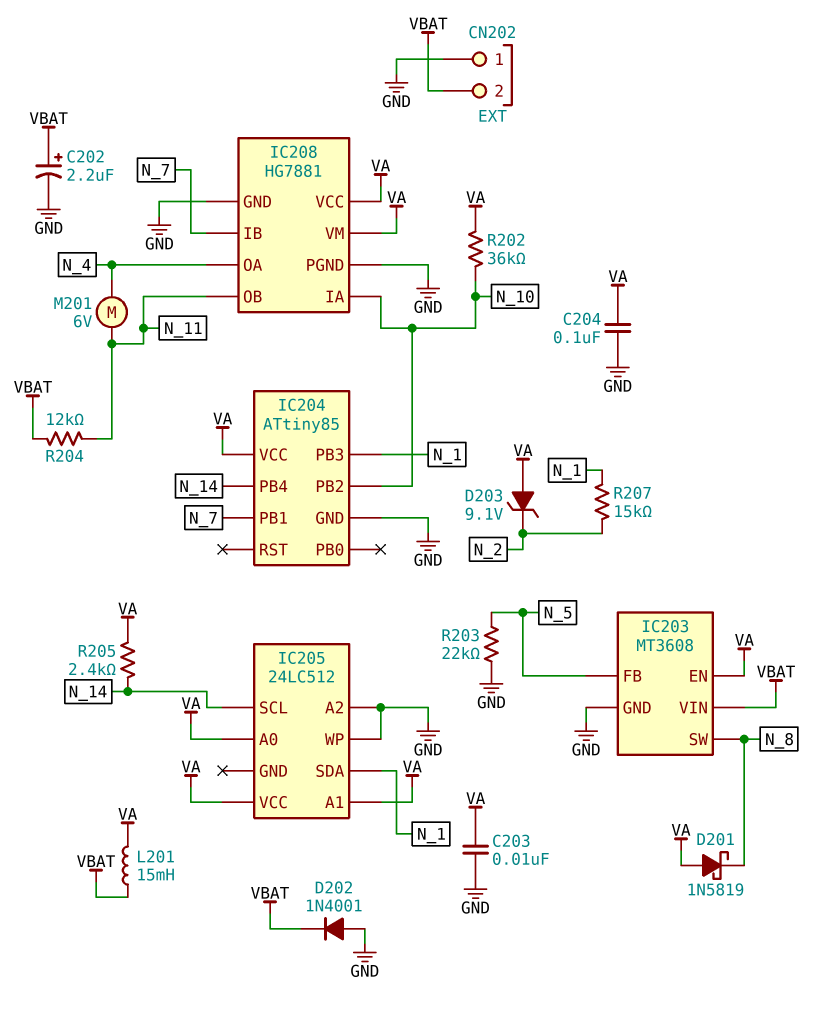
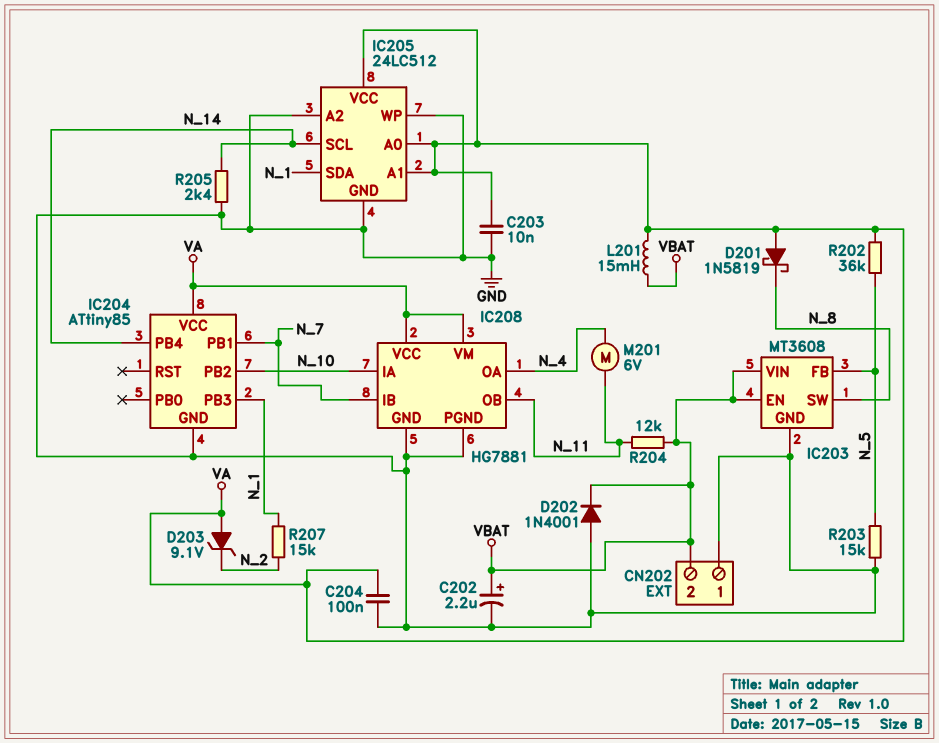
IC203 pin EN: VA -> VBAT
IC205 pin GND: none -> GND
R202: 36k (N_10, VA) -> 36k (N_5, VA)
R203: 22k (GND, N_5) -> 15k (GND, N_5)
R205: 2.4k (N_14, VA) -> 2.4k (GND, N_14)

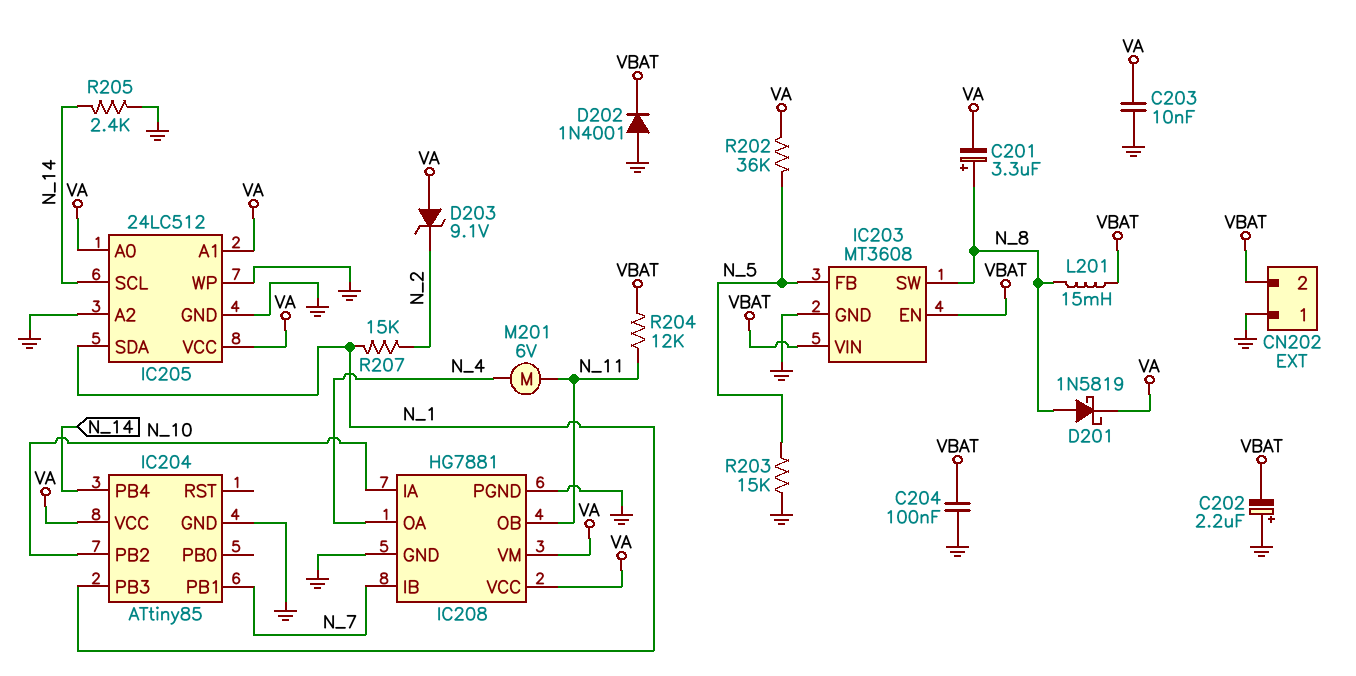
C201: none -> 3.3uF (plus N_8, minus VA)
C202: 2.2uF (plus VBAT, minus GND) -> 2.2uF (plus GND, minus VBAT)
C204: 100nF (GND, VA) -> 100nF (GND, VBAT)
D201: schottky 1N5819 (A VA, K N_8) -> schottky 1N5819 (A N_8, K VA)
L201: 15mH (VA, VBAT) -> 15mH (N_8, VBAT)

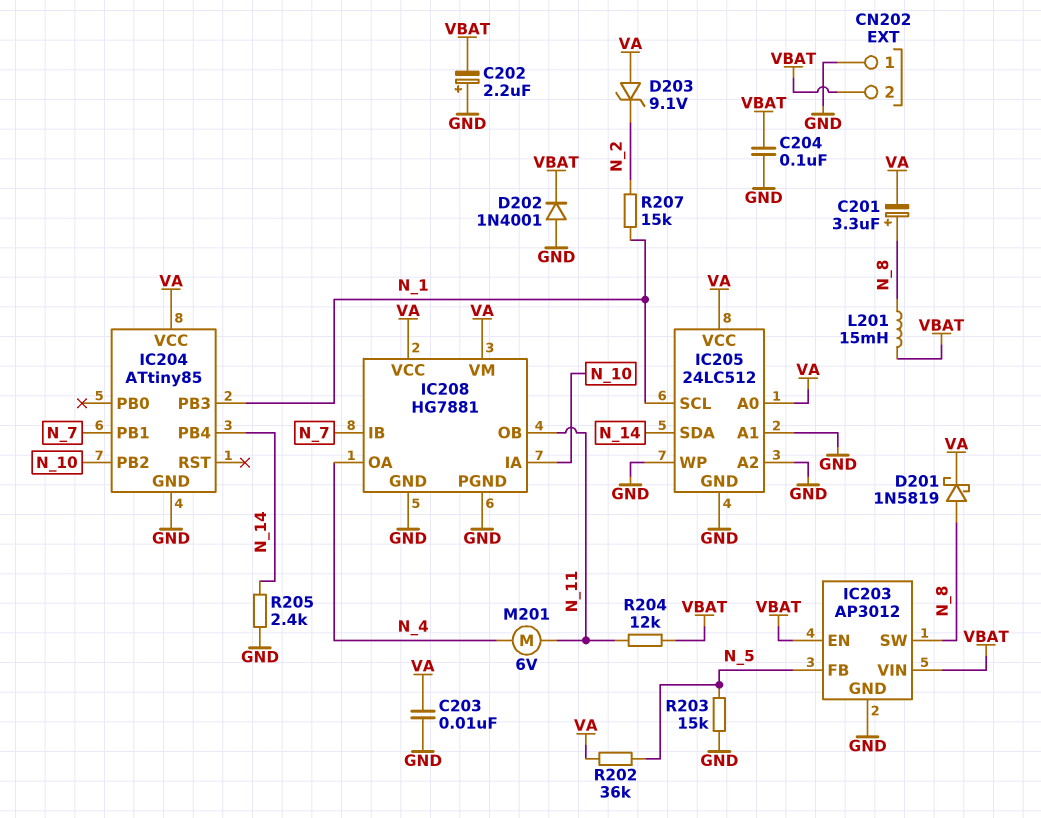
IC203: MT3608 -> AP3012
IC205 pin A1: VA -> GND
IC205 pin SCL: N_14 -> N_1
IC205 pin SDA: N_1 -> N_14

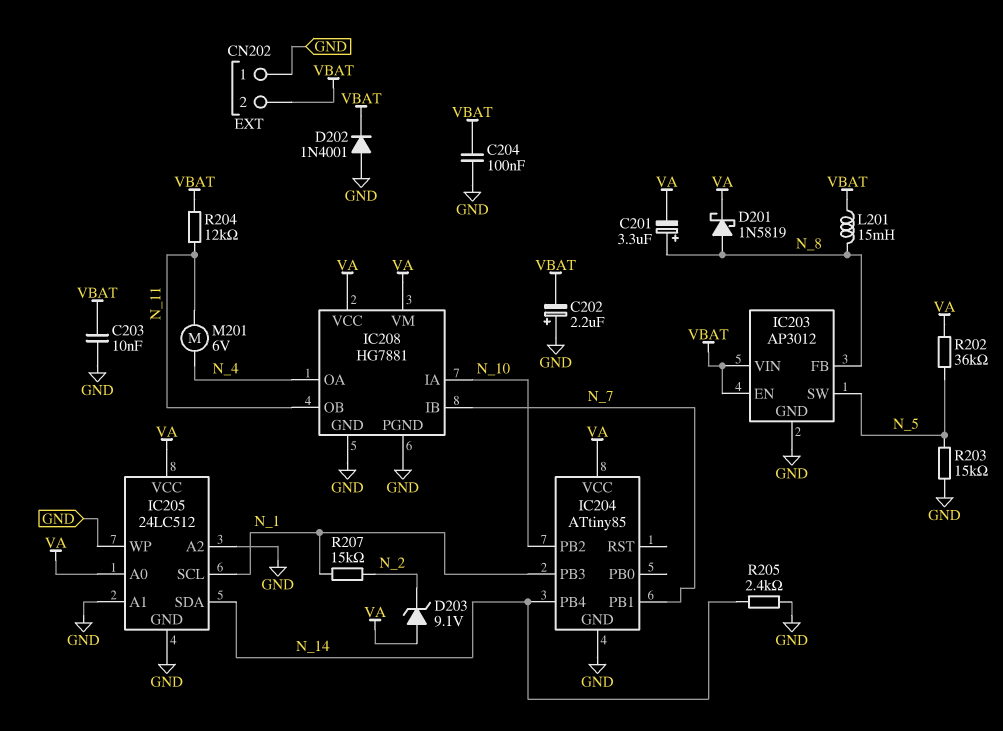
C203: 10nF (GND, VA) -> 10nF (GND, VBAT)
IC203 pin FB: N_5 -> N_8
IC203 pin SW: N_8 -> N_5

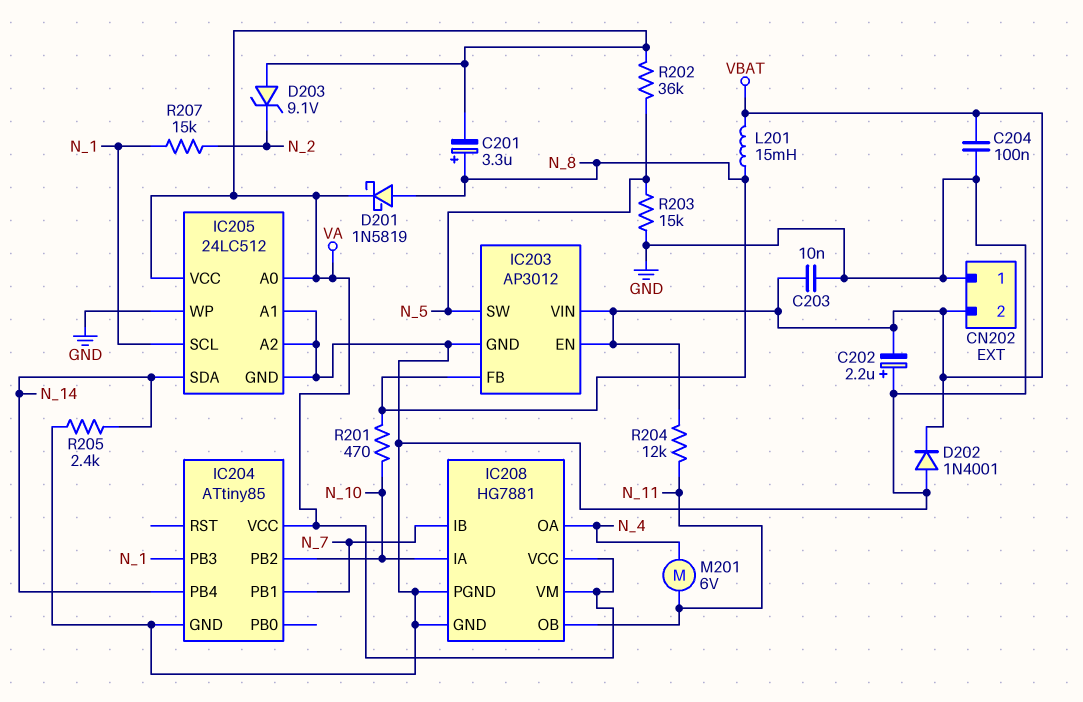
R201: none -> 470 (N_8, N_10)

